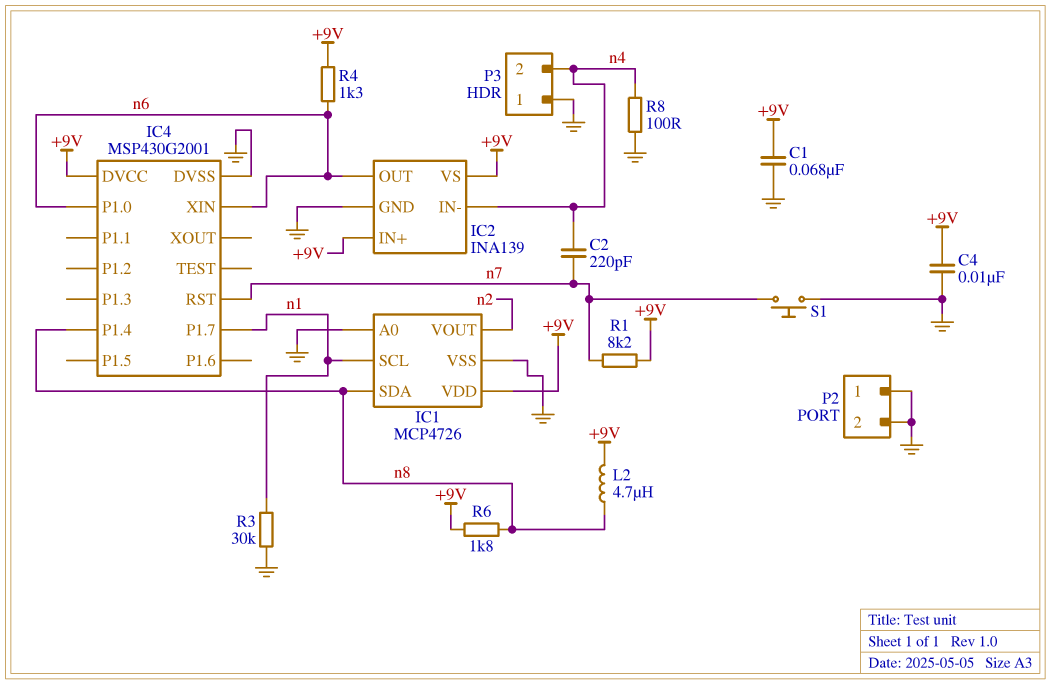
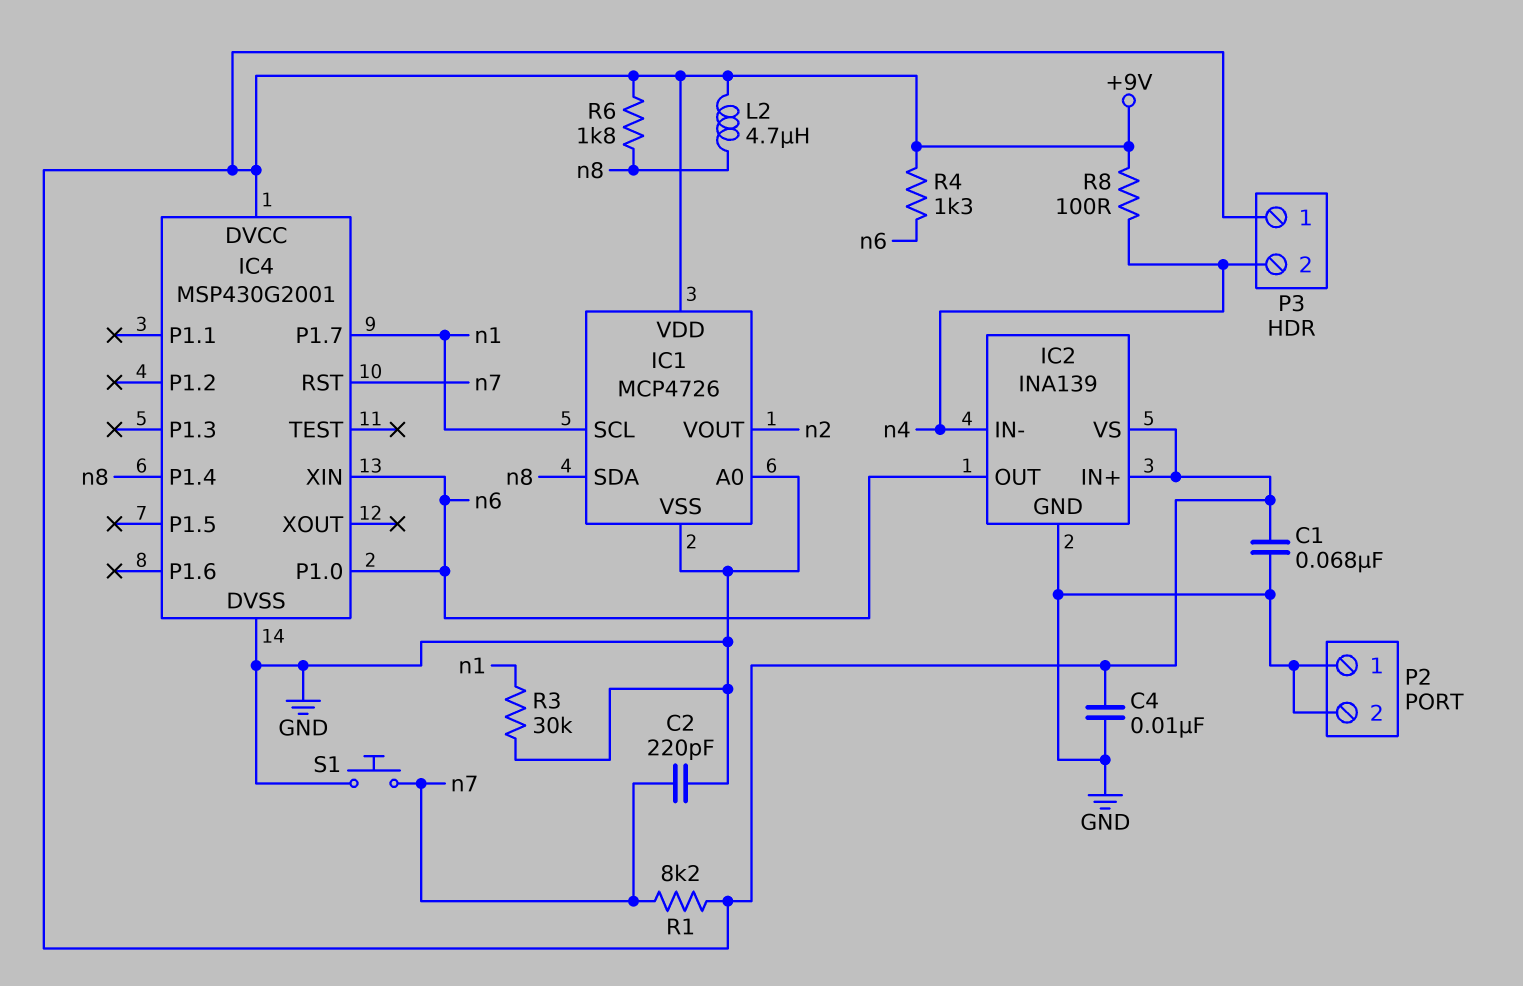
C2: 220pF (n4, n7) -> 220pF (GND, n7)
P3 pin 1: GND -> +9V
R8: 100 (GND, n4) -> 100 (+9V, n4)

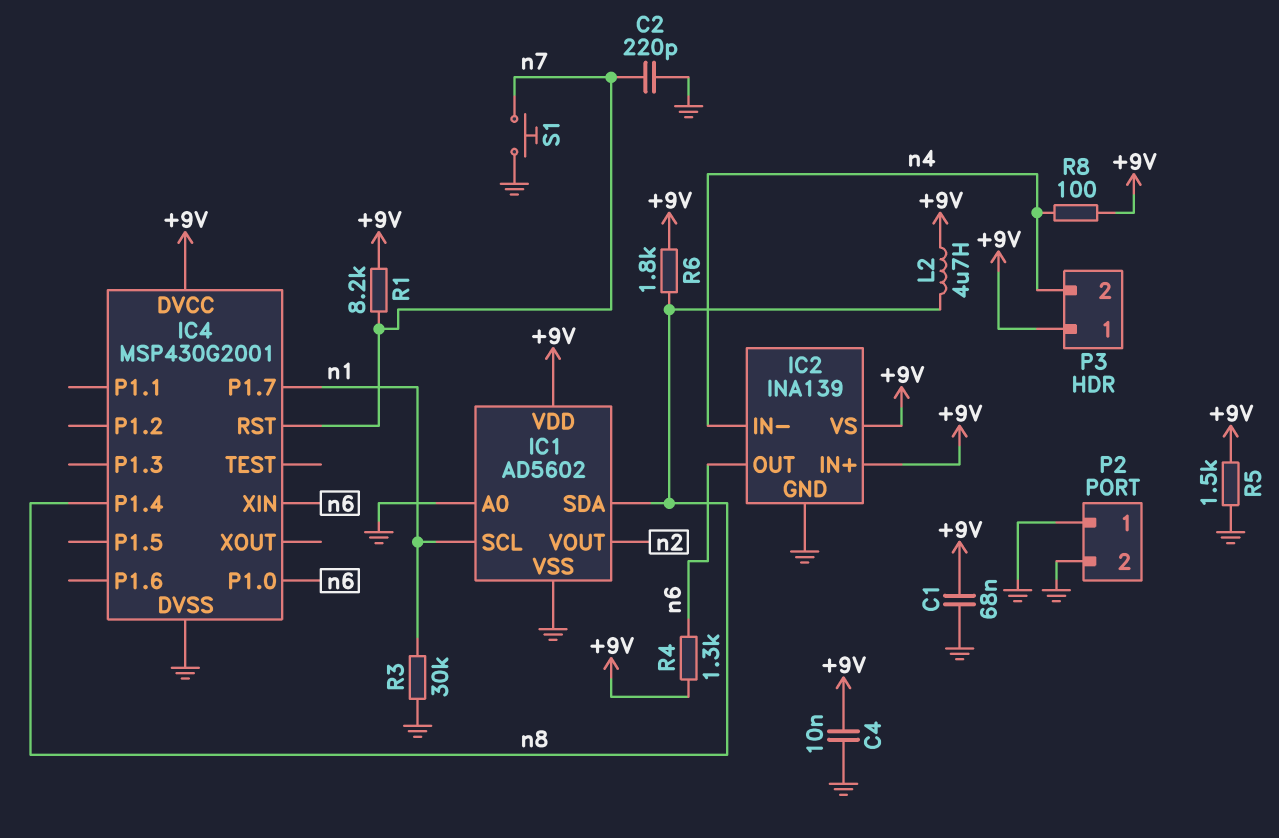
IC1: MCP4726 -> AD5602
R5: none -> 1.5k (+9V, GND)

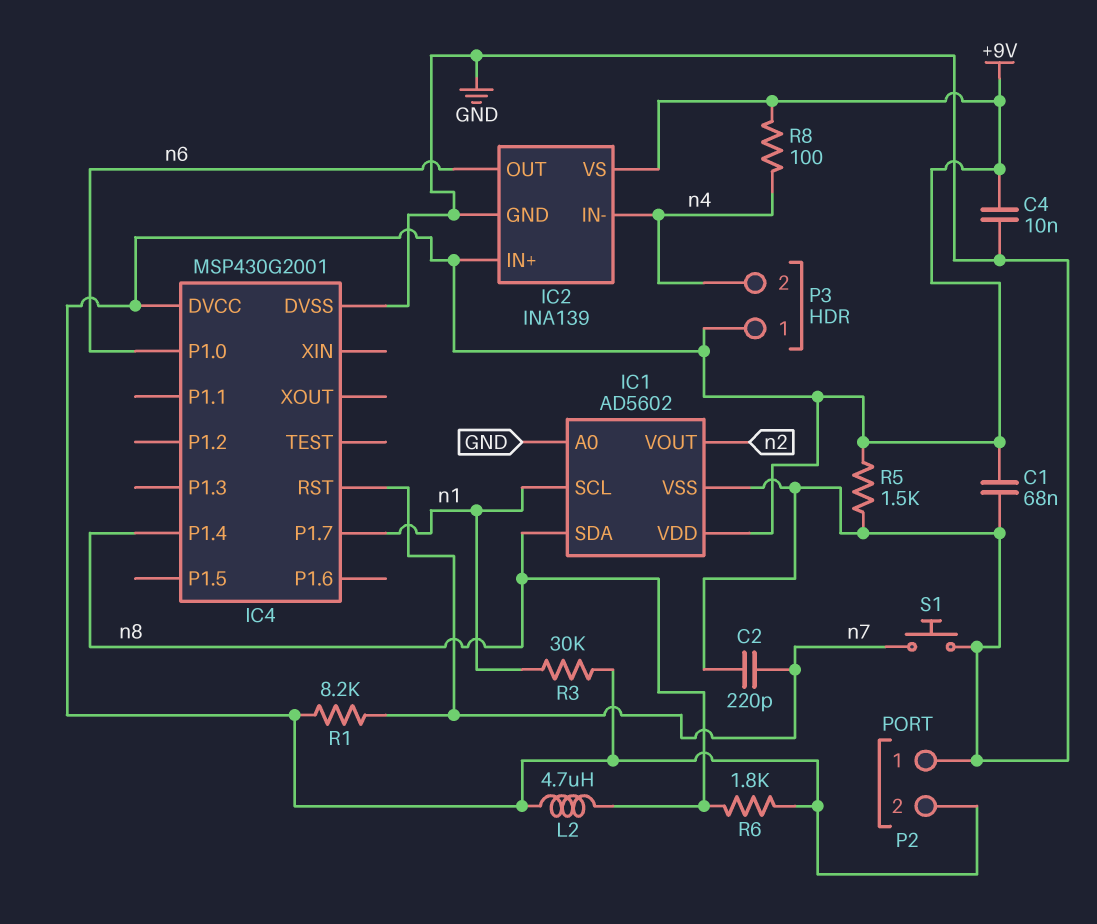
IC4 pin XIN: n6 -> none
P2 pin 2: GND -> +9V
R3: 30k (GND, n1) -> 30k (+9V, n1)
R4: 1.3k (+9V, n6) -> none

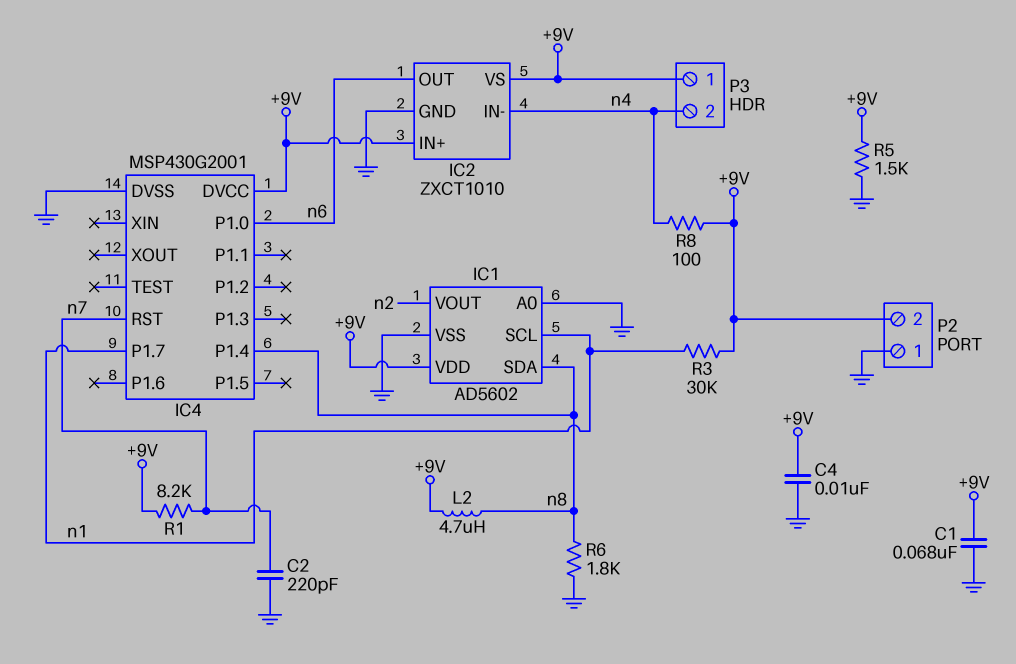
IC2: INA139 -> ZXCT1010
R6: 1.8k (+9V, n8) -> 1.8k (GND, n8)
S1: button (GND, n7) -> none

